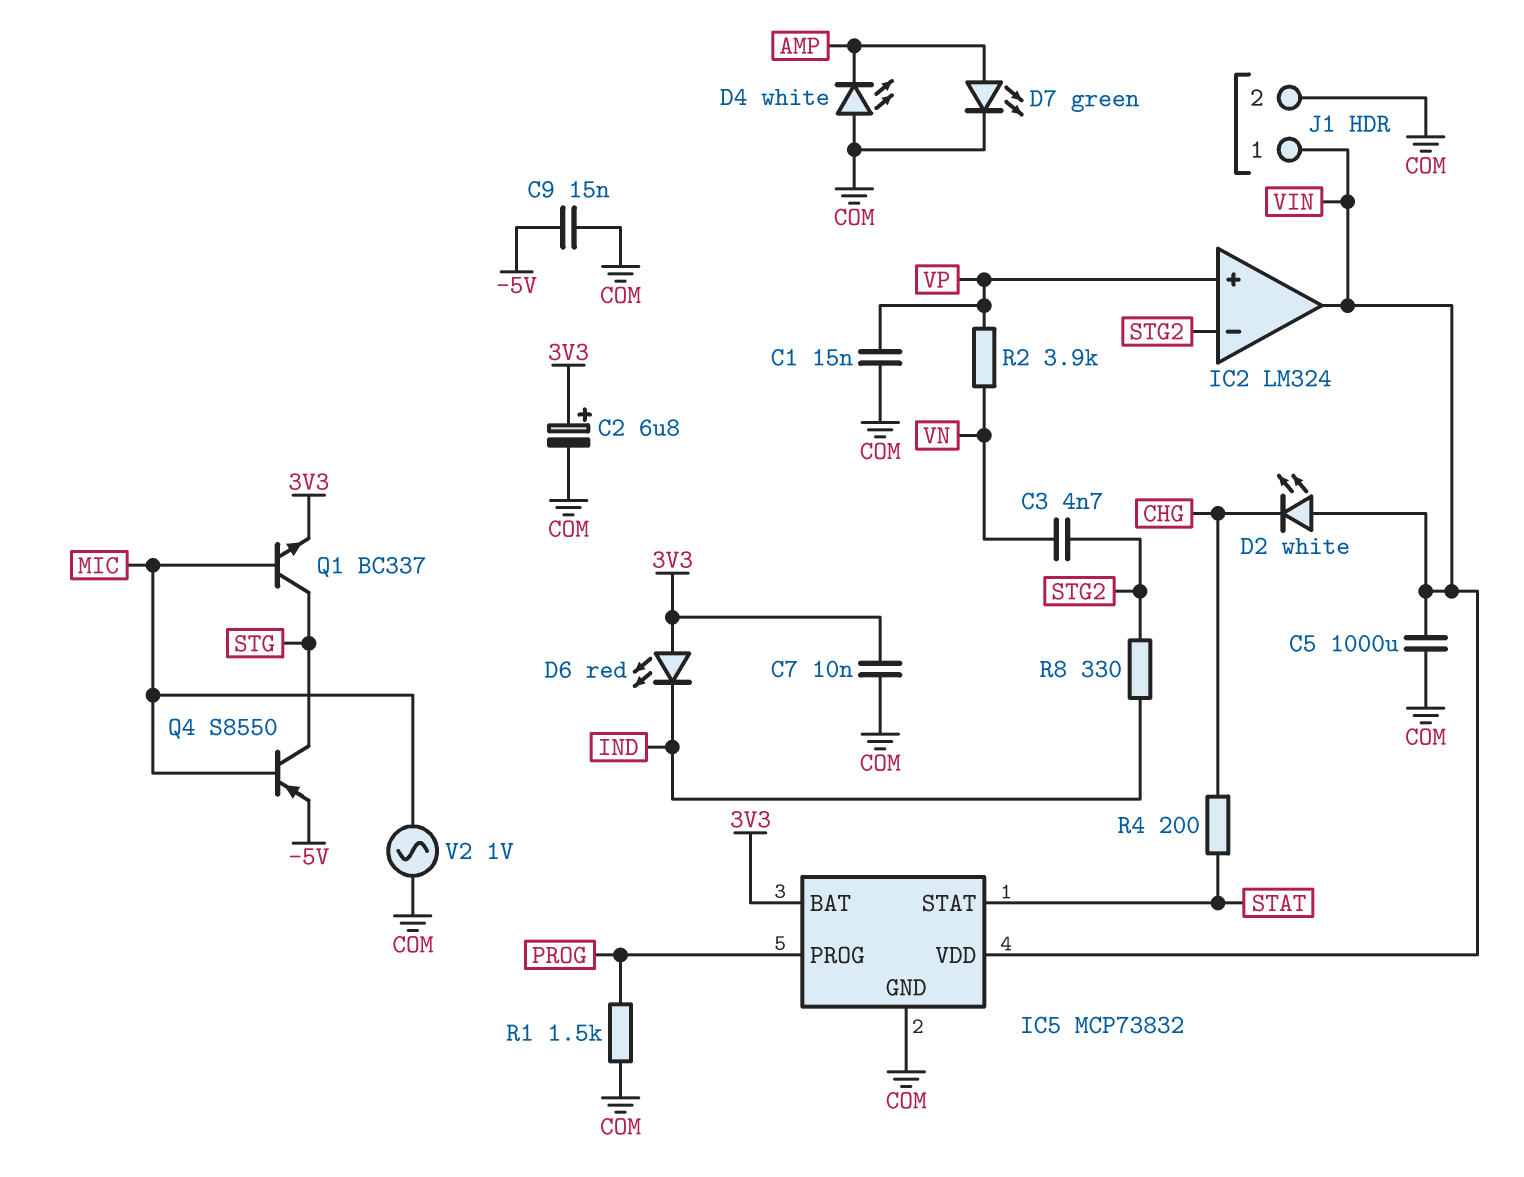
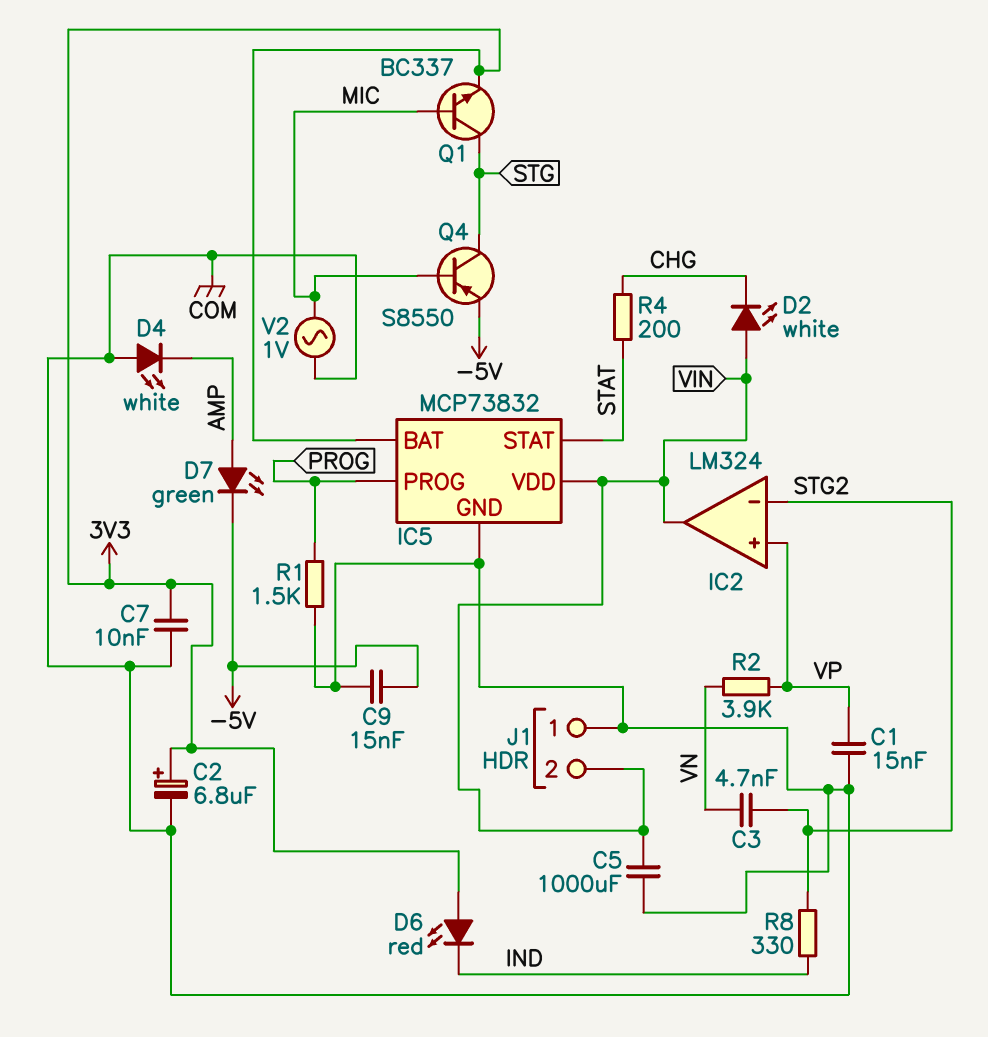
D7: LED green (A AMP, K COM) -> LED green (A AMP, K -5V)
J1 pin 1: VIN -> COM
J1 pin 2: COM -> VIN

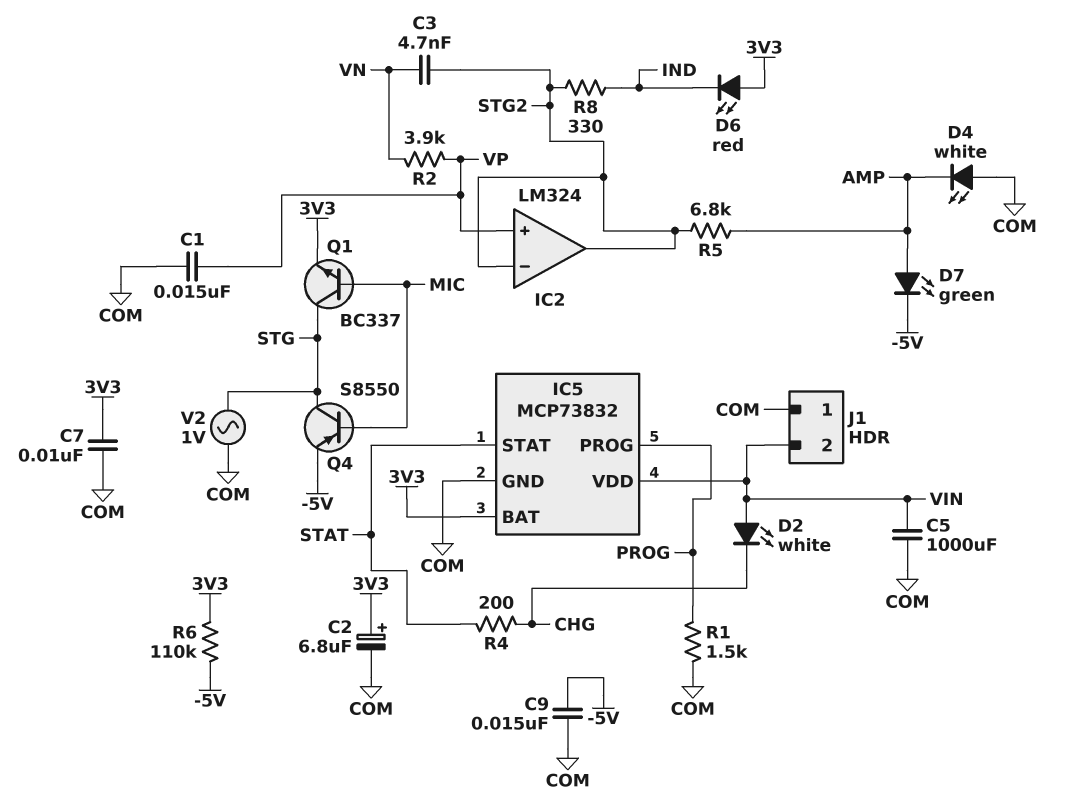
IC2 pin out: VIN -> STG2
R5: none -> 6.8k (AMP, STG2)
R6: none -> 110k (-5V, 3V3)
V2: AC 1V (COM, MIC) -> AC 1V (COM, STG)

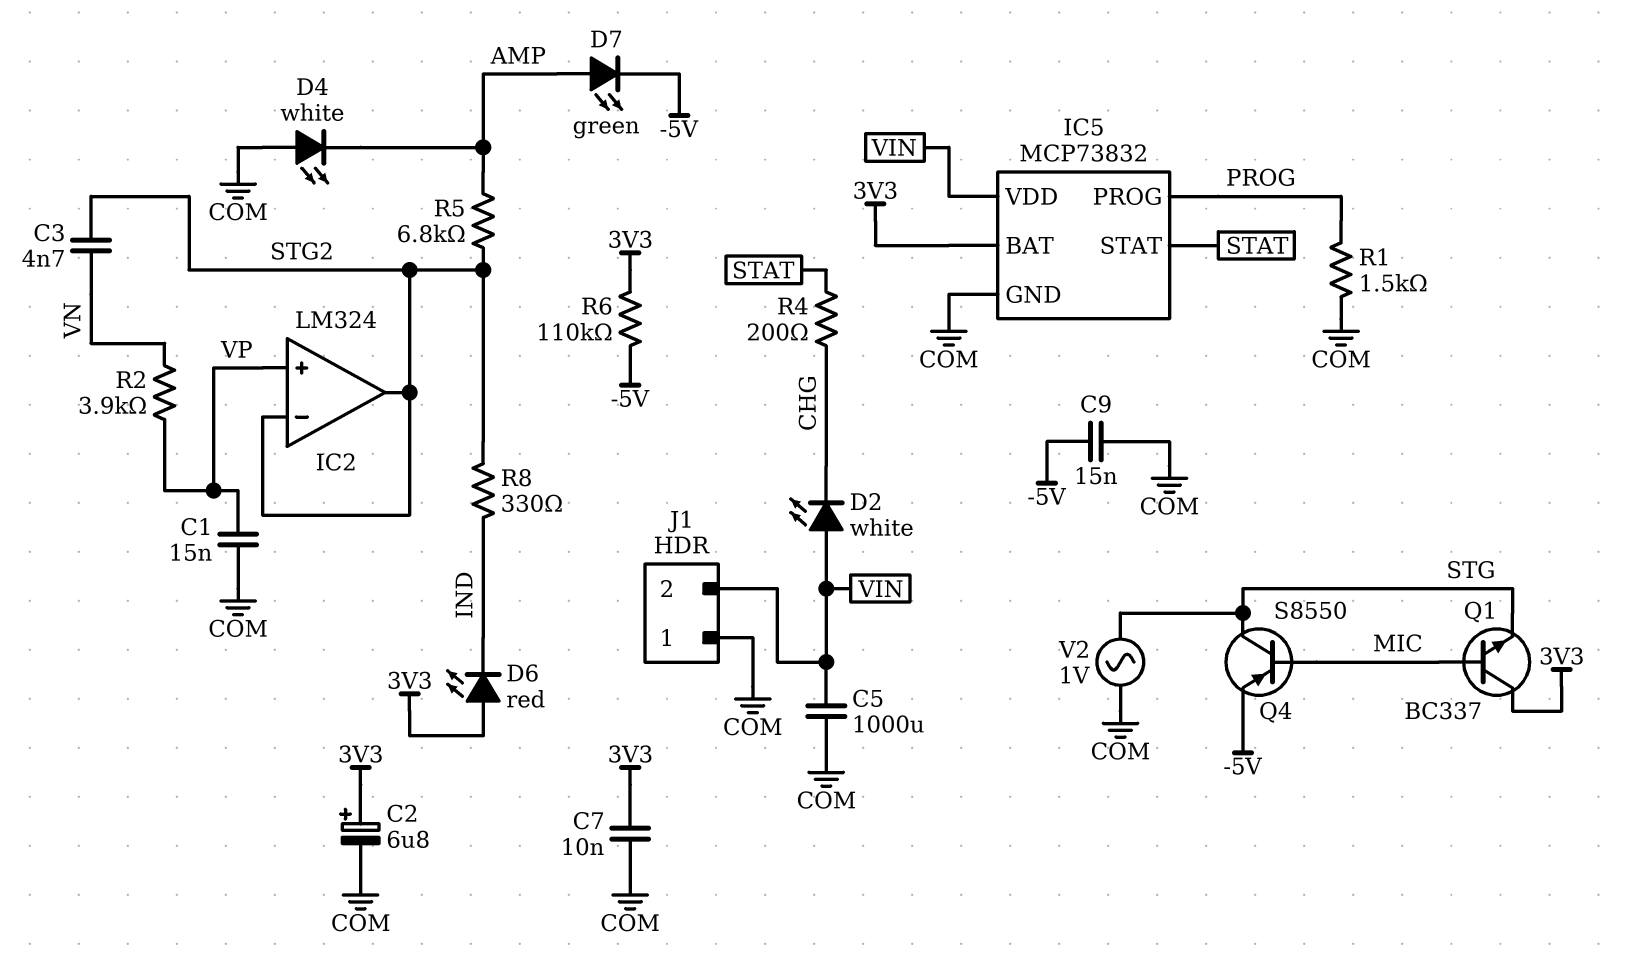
Q1: NPN BC337 (B MIC, C STG, E 3V3) -> NPN BC337 (B MIC, C 3V3, E STG)

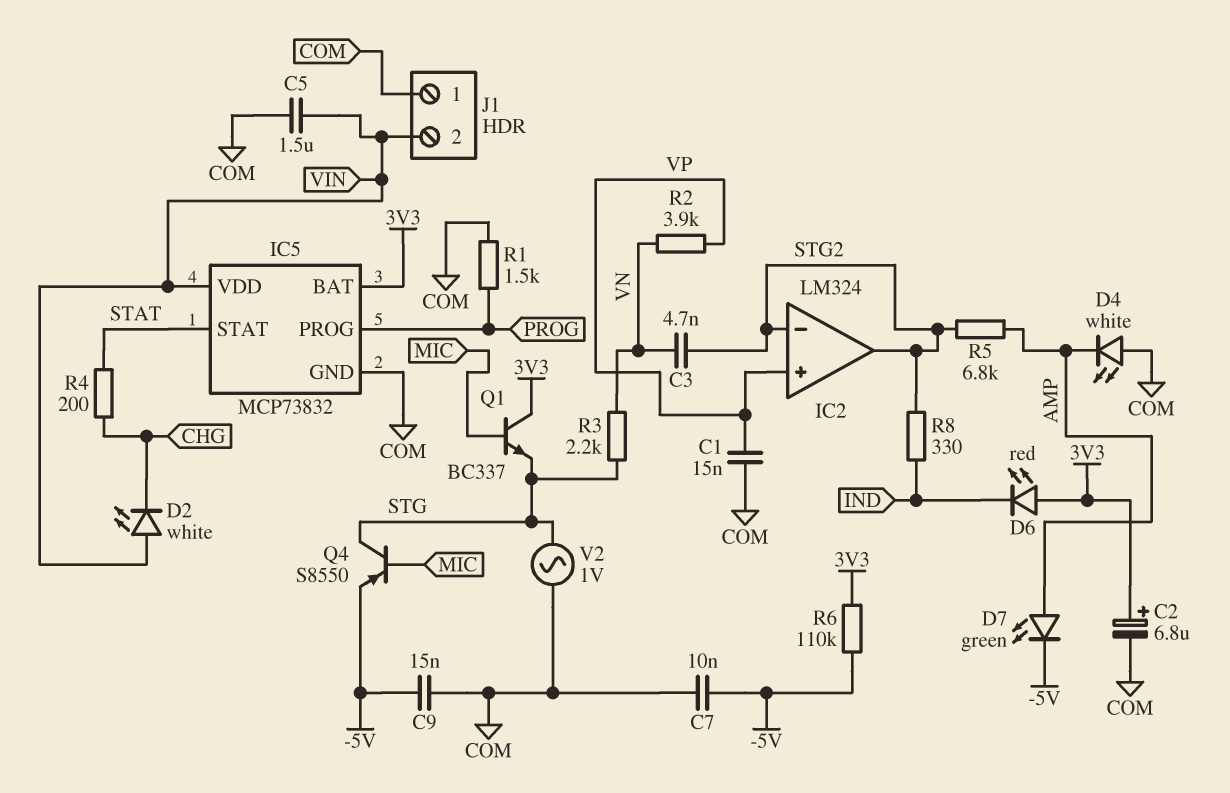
C5: 1000uF (COM, VIN) -> 1.5uF (COM, VIN)
C7: 10nF (3V3, COM) -> 10nF (-5V, COM)
R3: none -> 2.2k (STG, VN)

